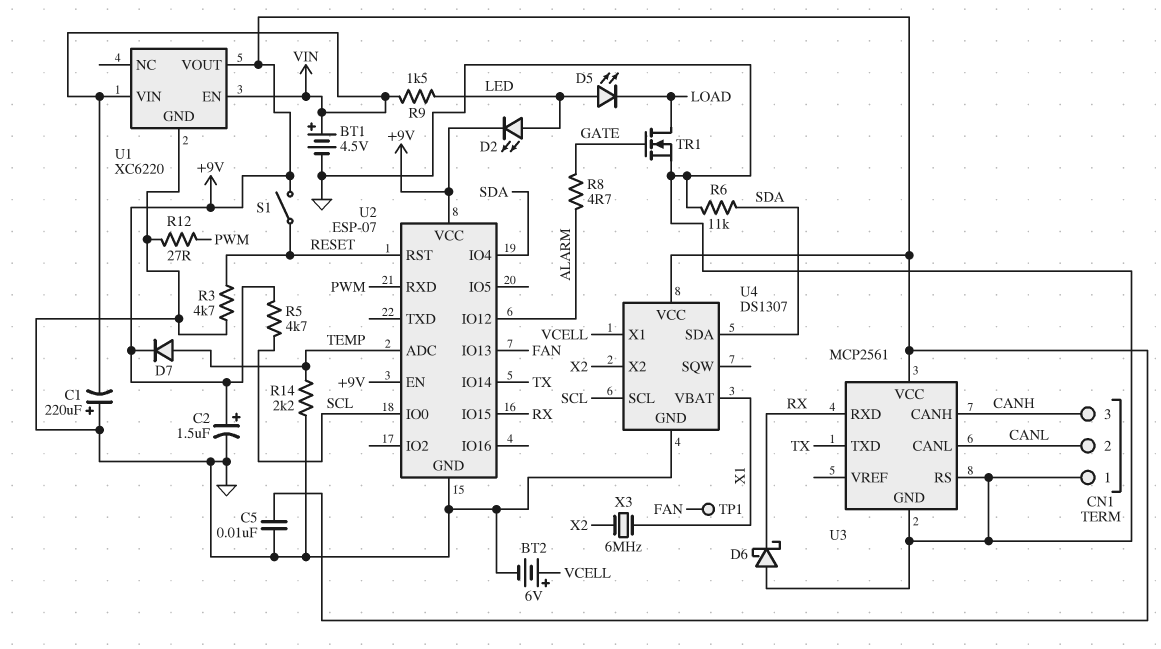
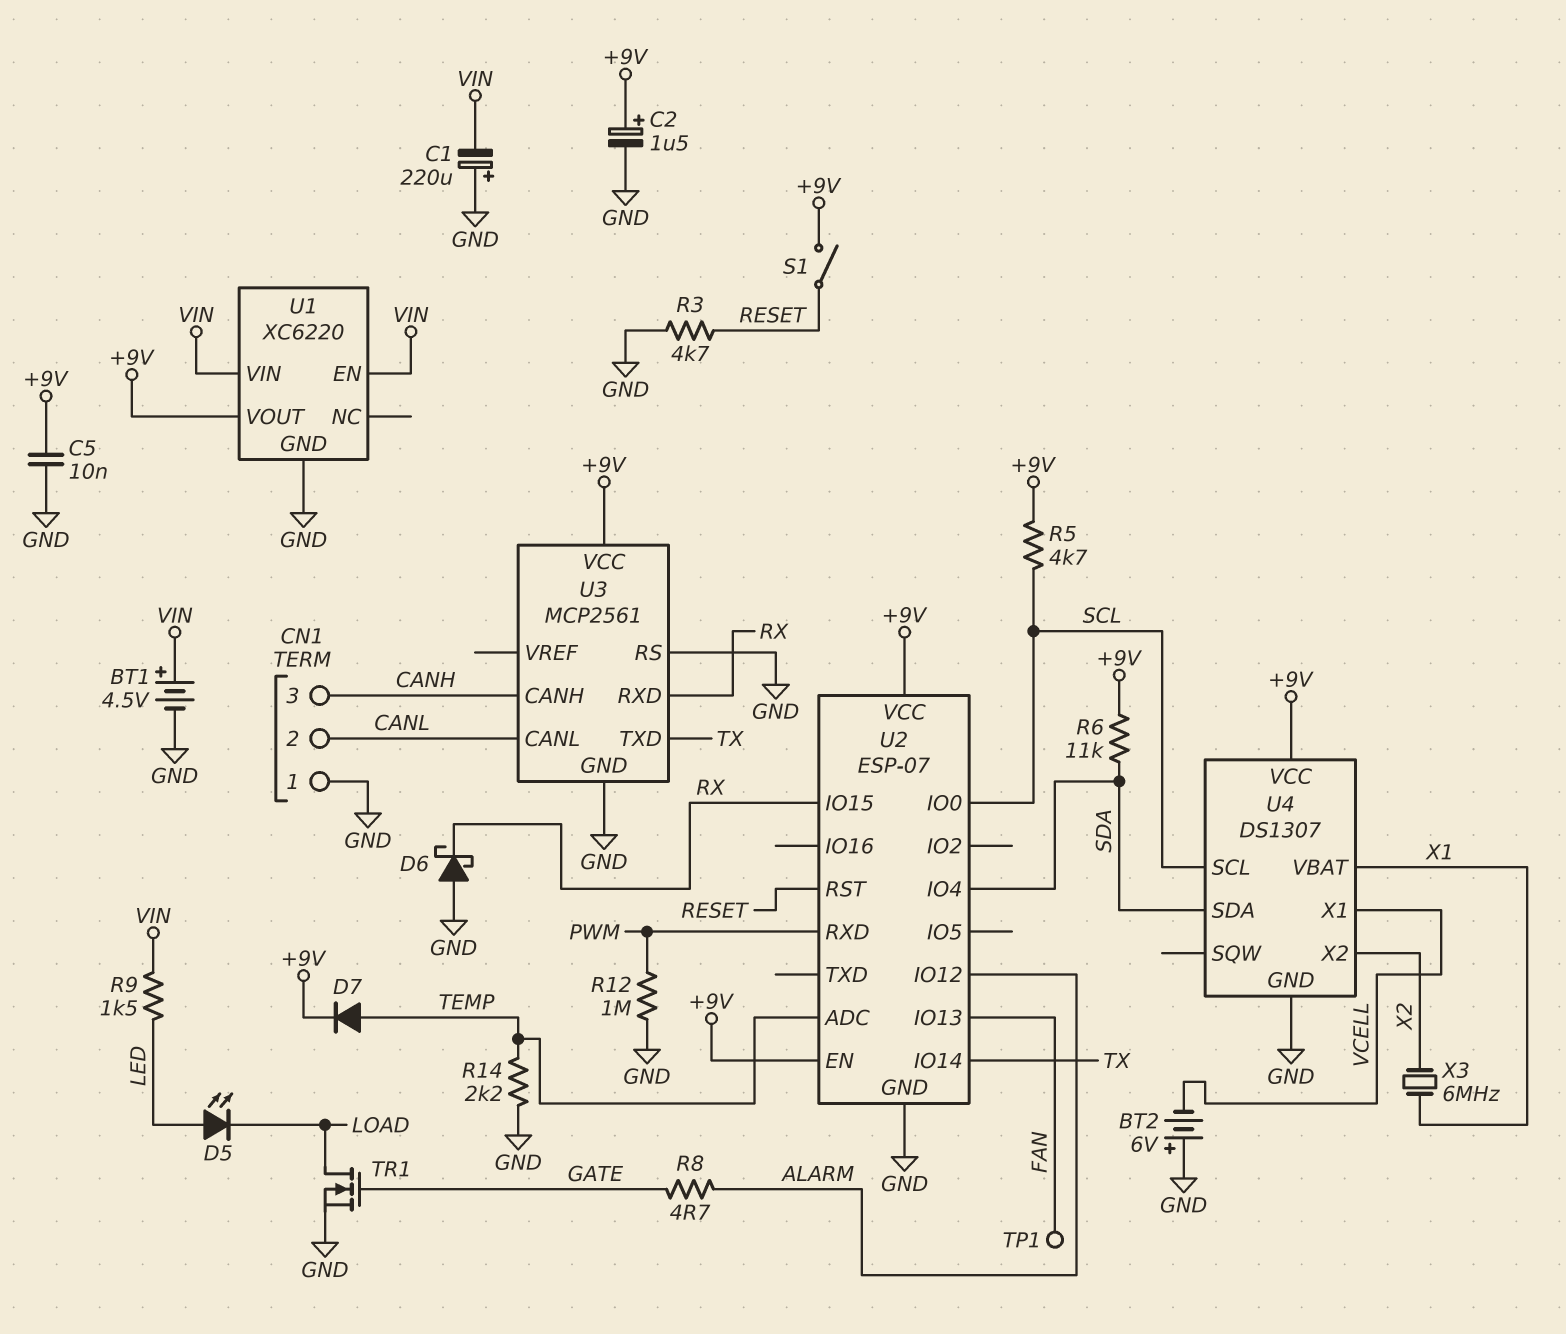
BT2: 6V (plus VCELL, minus GND) -> 6V (plus GND, minus VCELL)
D2: LED (A LED, K +9V) -> none
R6: 11k (GND, SDA) -> 11k (+9V, SDA)
R12: 27 (GND, PWM) -> 1M (GND, PWM)

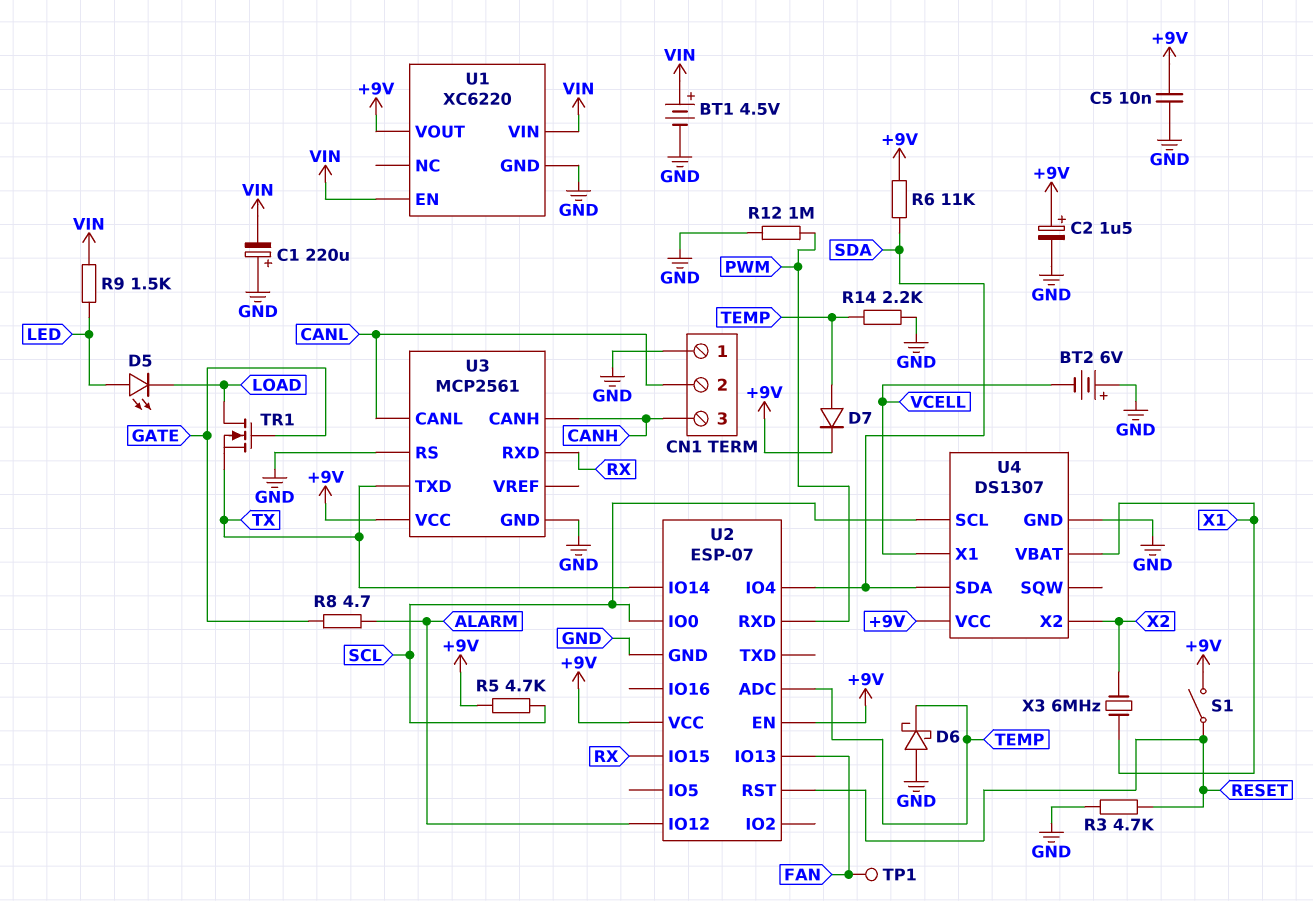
D6: schottky (A GND, K RX) -> schottky (A GND, K TEMP)
TR1: NMOS (G GATE, D LOAD, S GND) -> NMOS (G GATE, D LOAD, S TX)

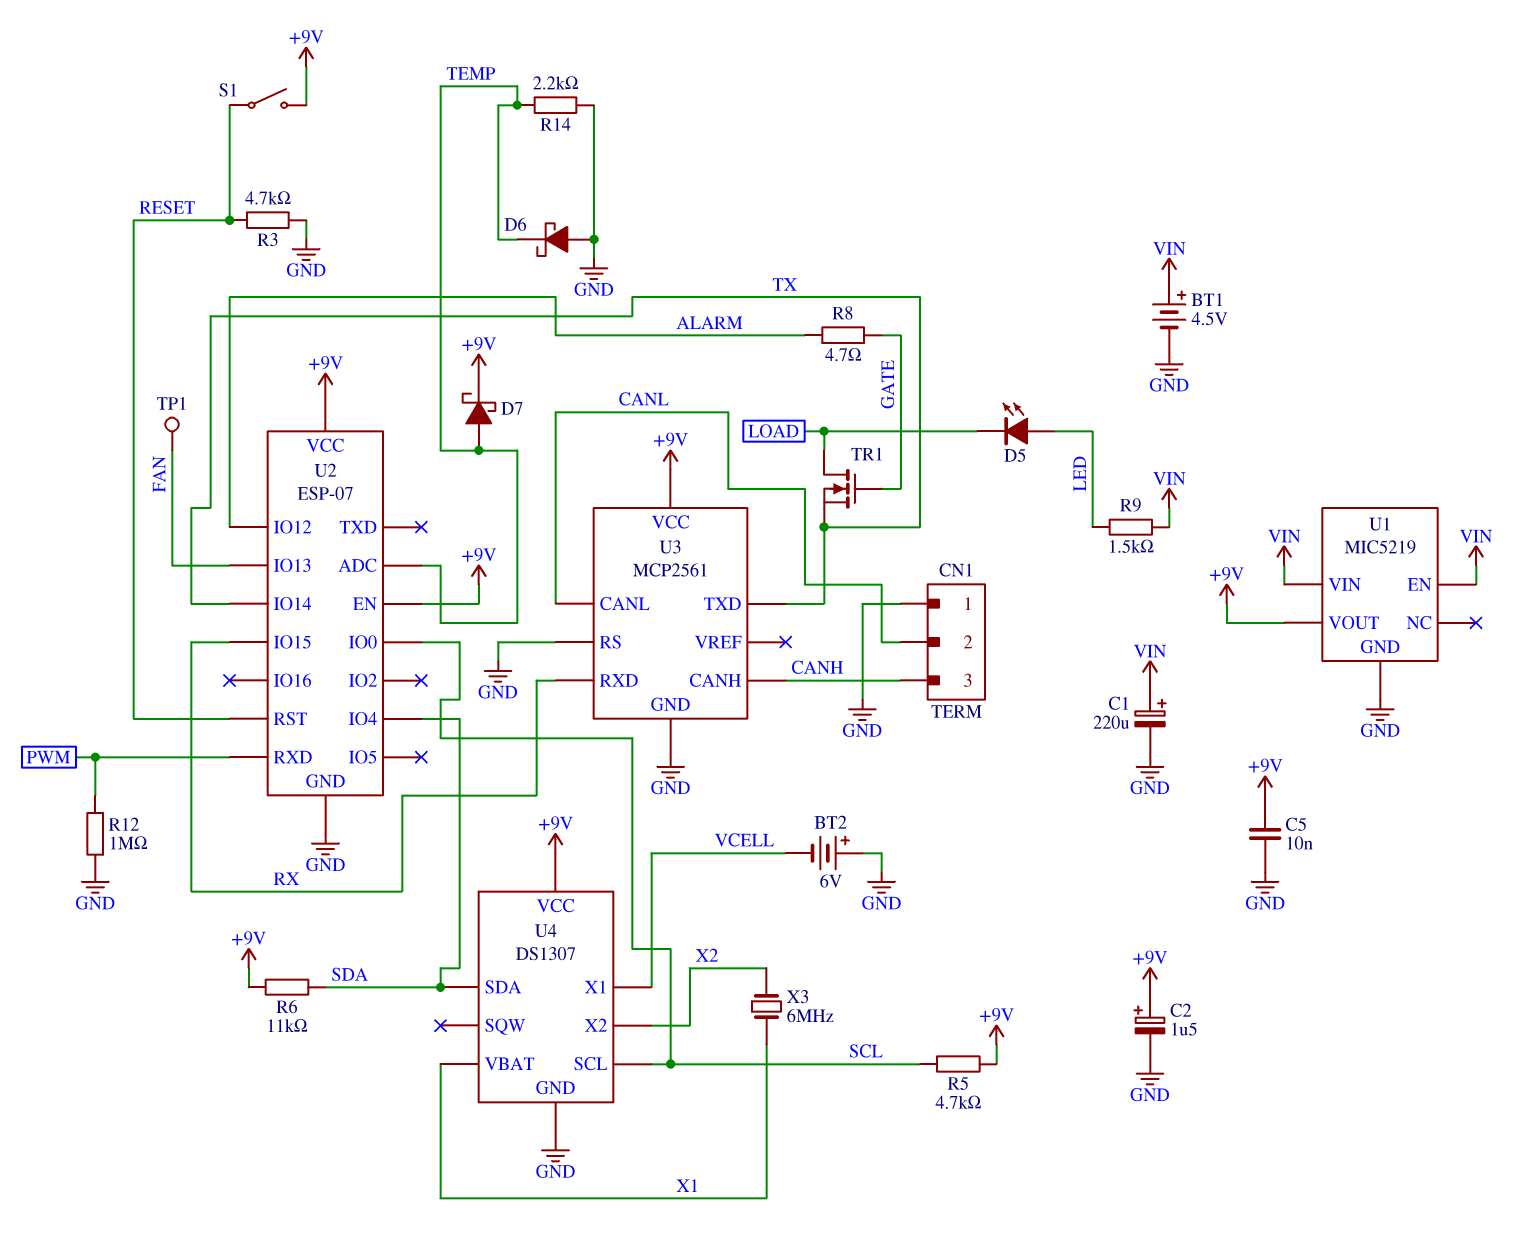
C1: 220uF (plus GND, minus VIN) -> 220uF (plus VIN, minus GND)
D7: diode (A TEMP, K +9V) -> schottky (A TEMP, K +9V)
U1: XC6220 -> MIC5219

